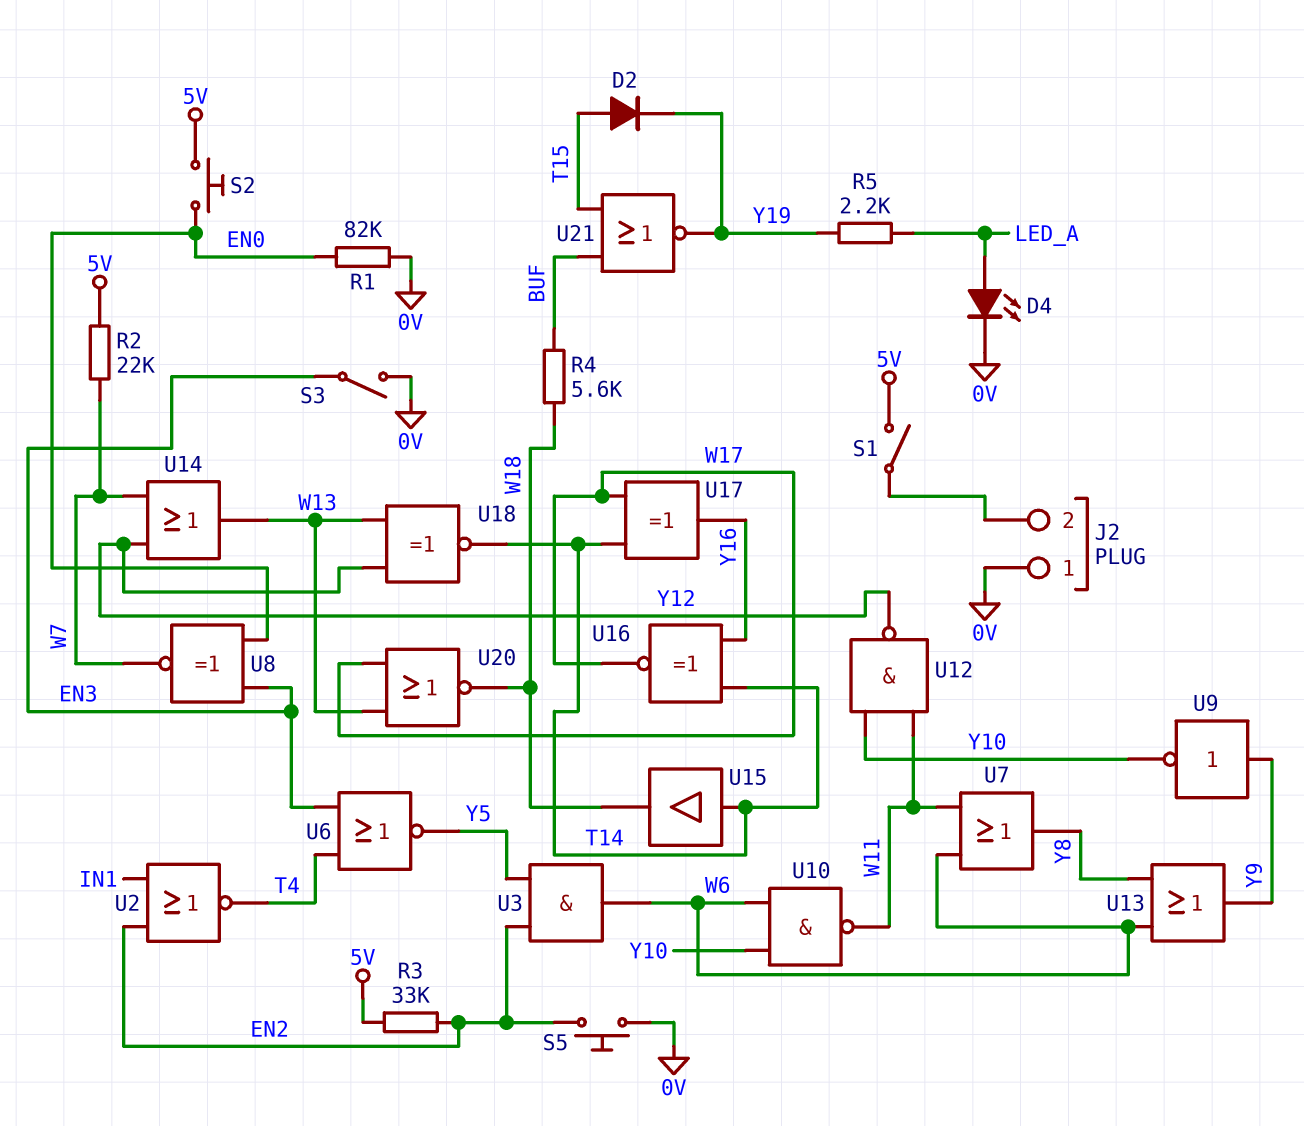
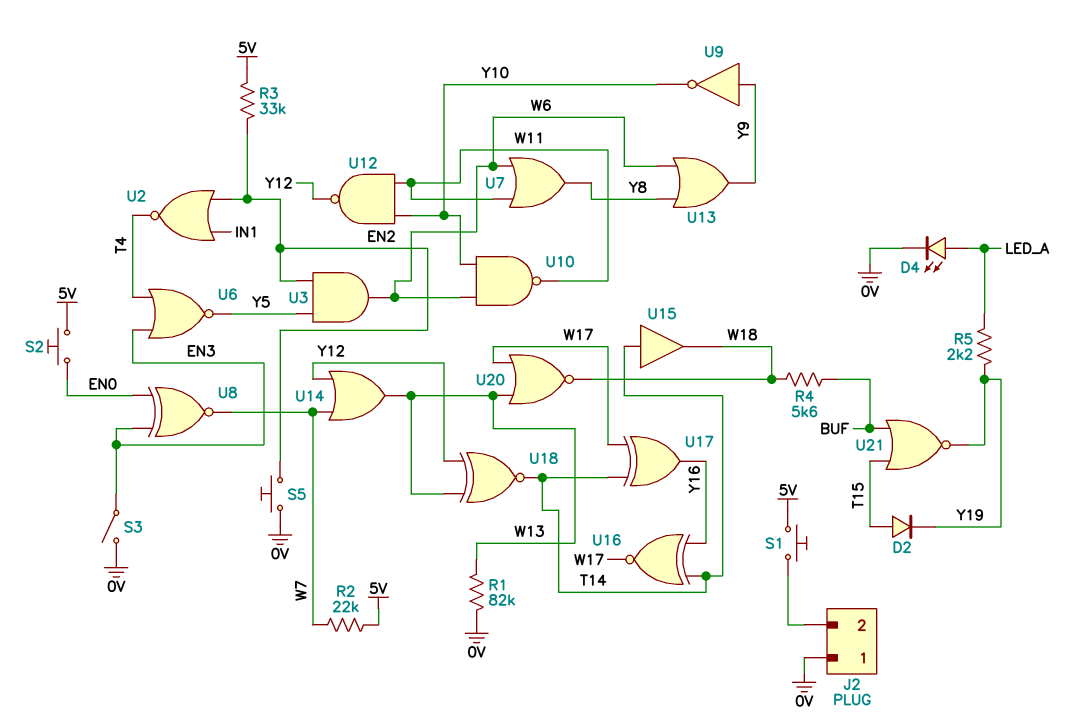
R1: 82k (0V, EN0) -> 82k (0V, W13)
S1: switch (5V, J2/2) -> button (5V, J2/2)

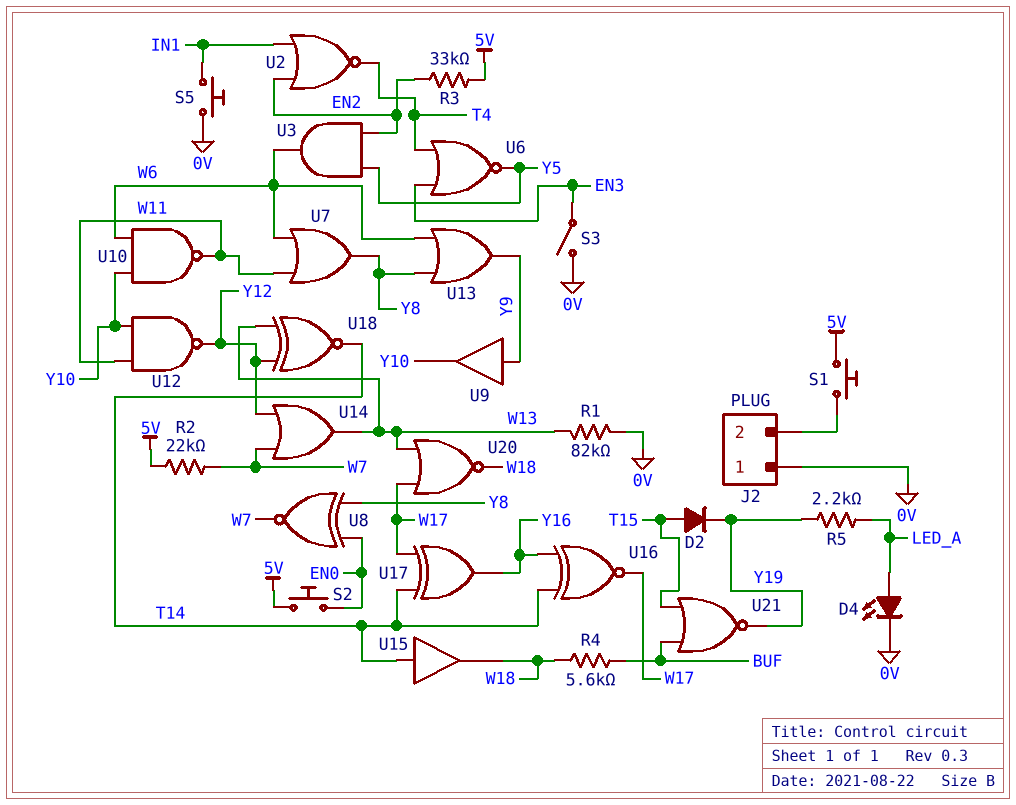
S5: button (0V, EN2) -> button (0V, IN1)
U8: XNOR (in EN0, in EN3, out W7) -> XNOR (in EN0, in Y8, out W7)
U9: NOT (in Y9, out Y10) -> buffer (in Y9, out Y10)

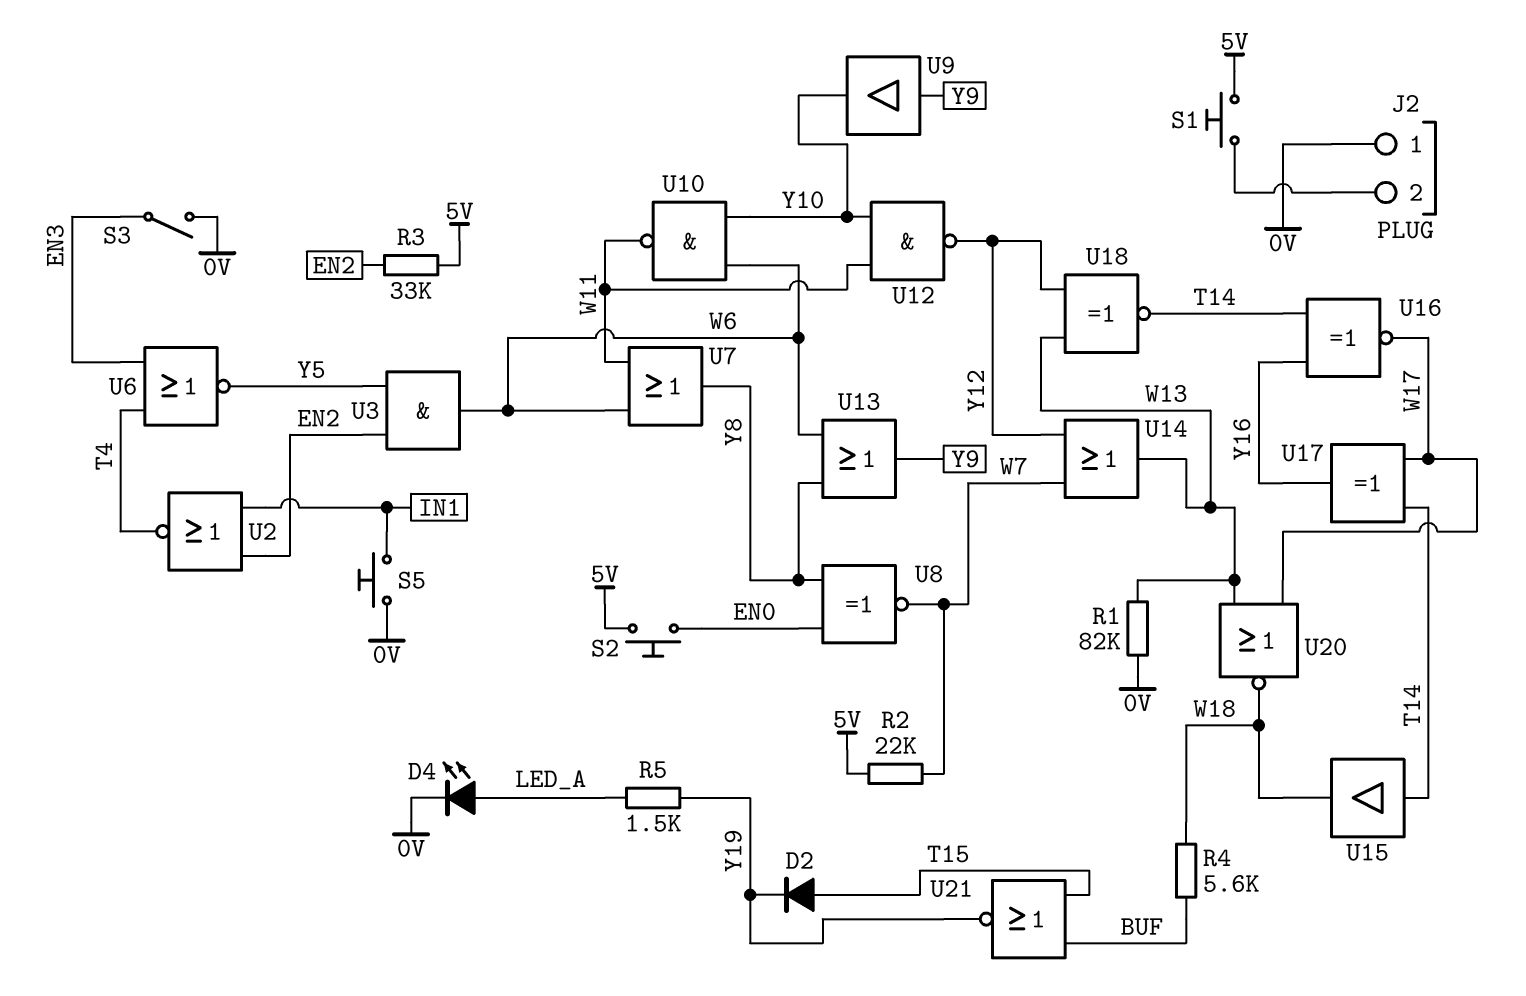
R5: 2.2k (LED_A, Y19) -> 1.5k (LED_A, Y19)

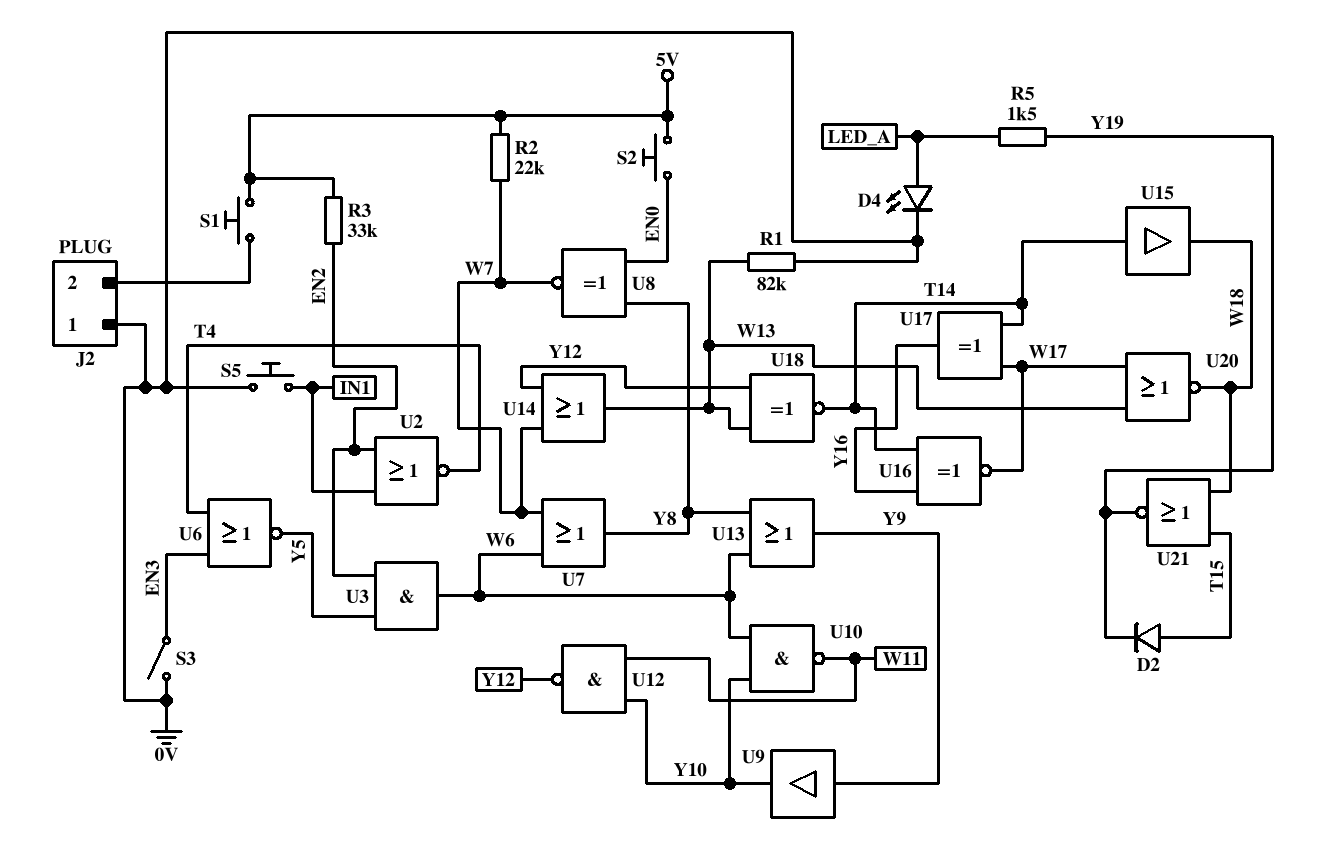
R4: 5.6k (BUF, W18) -> none
U7: OR (in W6, in W11, out Y8) -> OR (in W6, in W7, out Y8)
U21: NOR (in BUF, in T15, out Y19) -> NOR (in T15, in W18, out Y19)

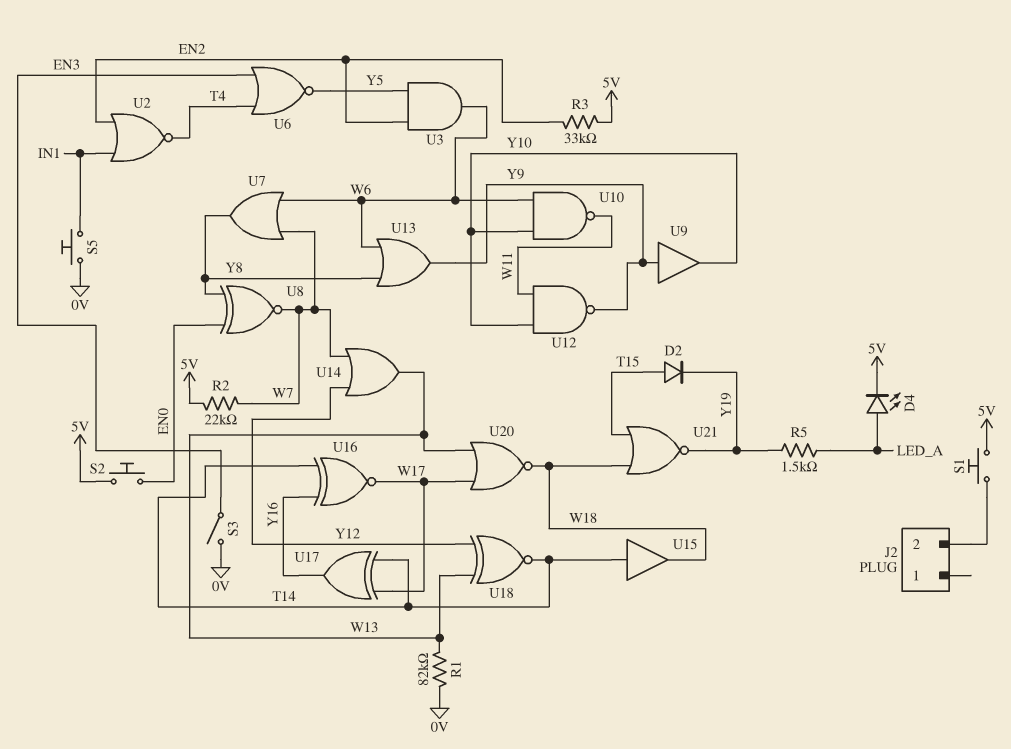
D4: LED (A LED_A, K 0V) -> LED (A LED_A, K 5V)
J2 pin 1: 0V -> none
U12: NAND (in W11, in Y10, out Y12) -> NAND (in W11, in Y10, out Y9)

